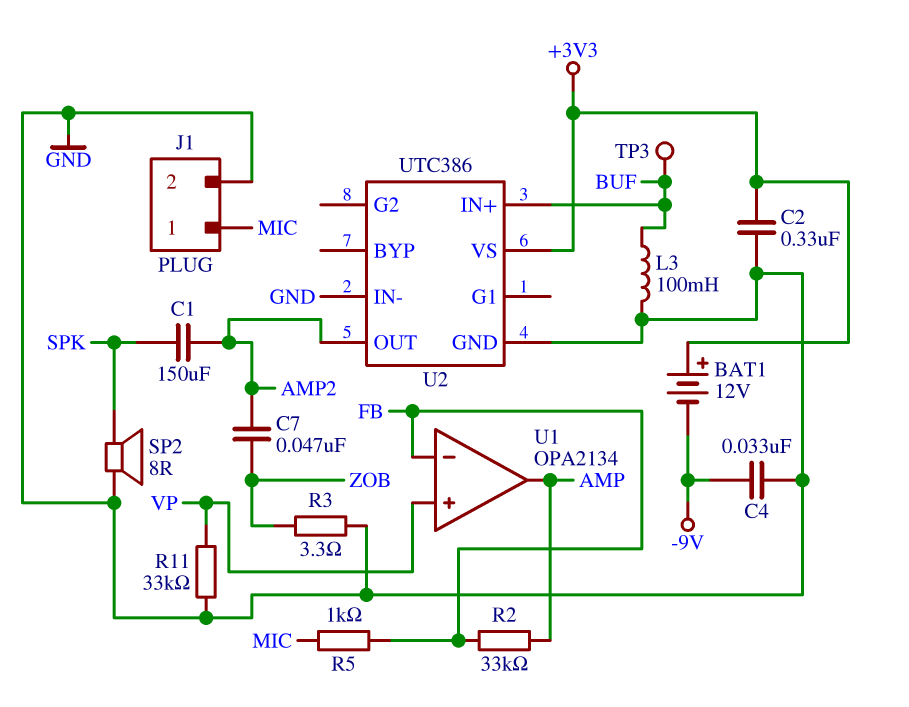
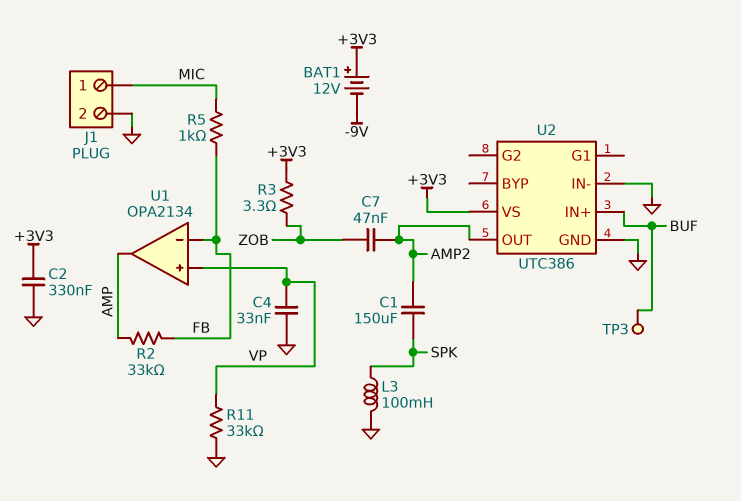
C4: 33nF (-9V, GND) -> 33nF (GND, VP)
L3: 100mH (BUF, GND) -> 100mH (GND, SPK)
R3: 3.3 (GND, ZOB) -> 3.3 (+3V3, ZOB)
SP2: speaker 8R (GND, SPK) -> none

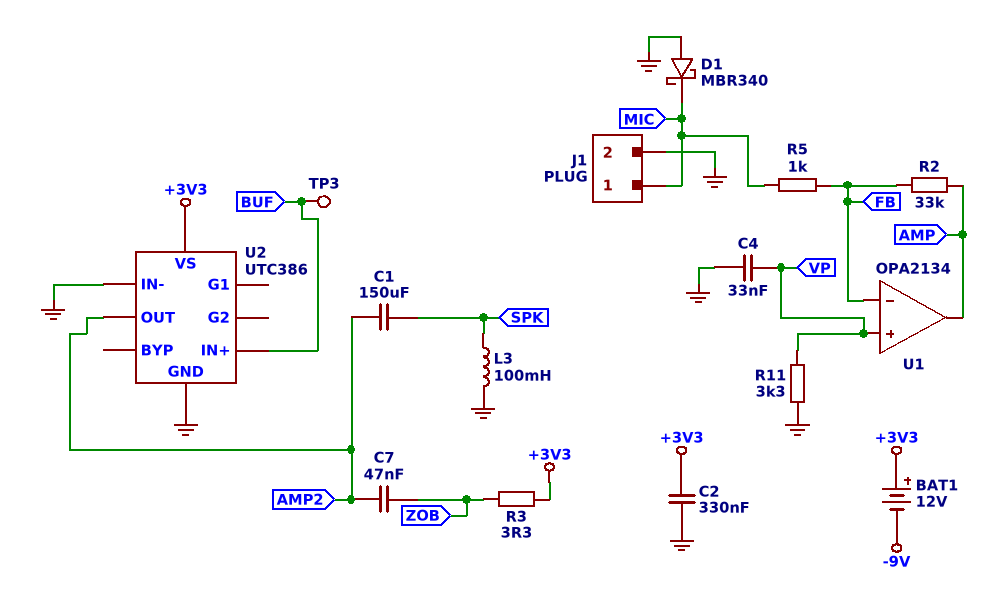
D1: none -> schottky MBR340 (A GND, K MIC)
R11: 33k (GND, VP) -> 3.3k (GND, VP)

